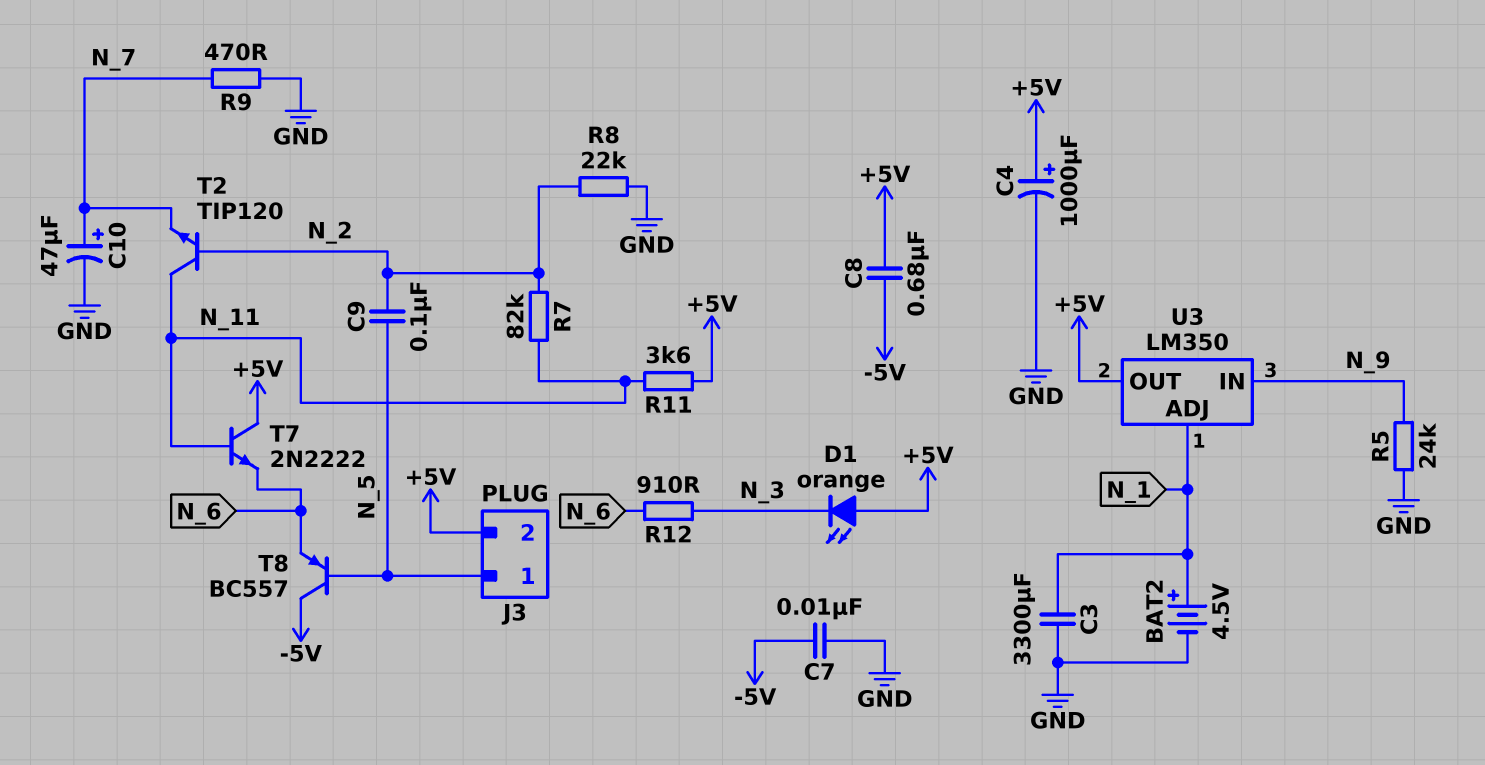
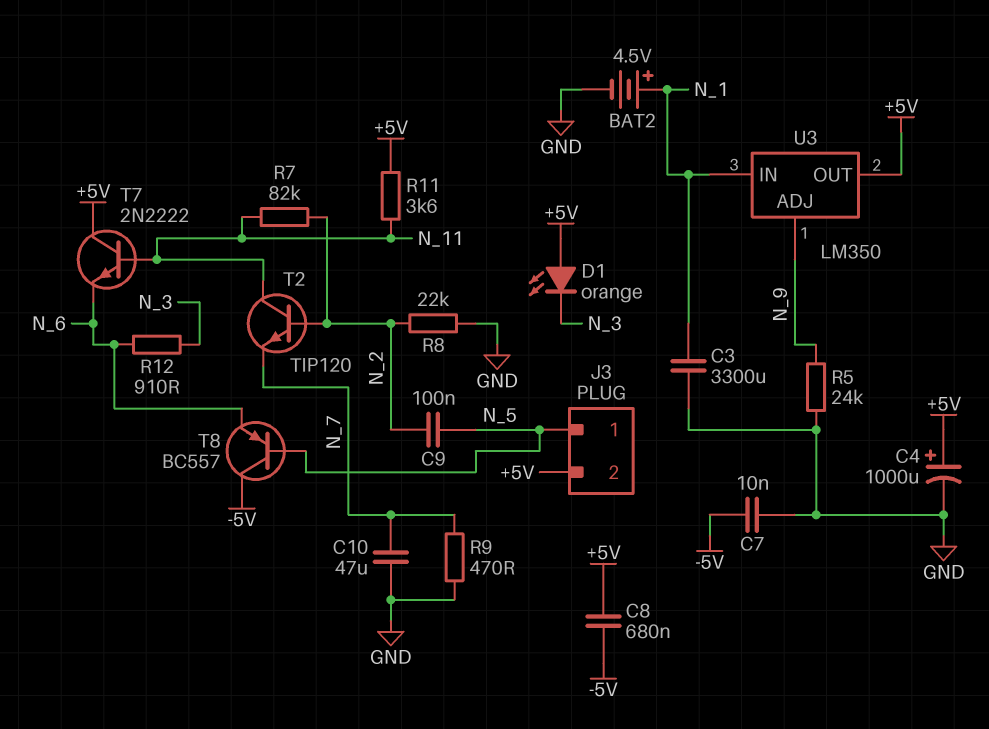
C10: 47uF (plus N_7, minus GND) -> 47uF (GND, N_7)
U3 pin ADJ: N_1 -> N_9
U3 pin IN: N_9 -> N_1

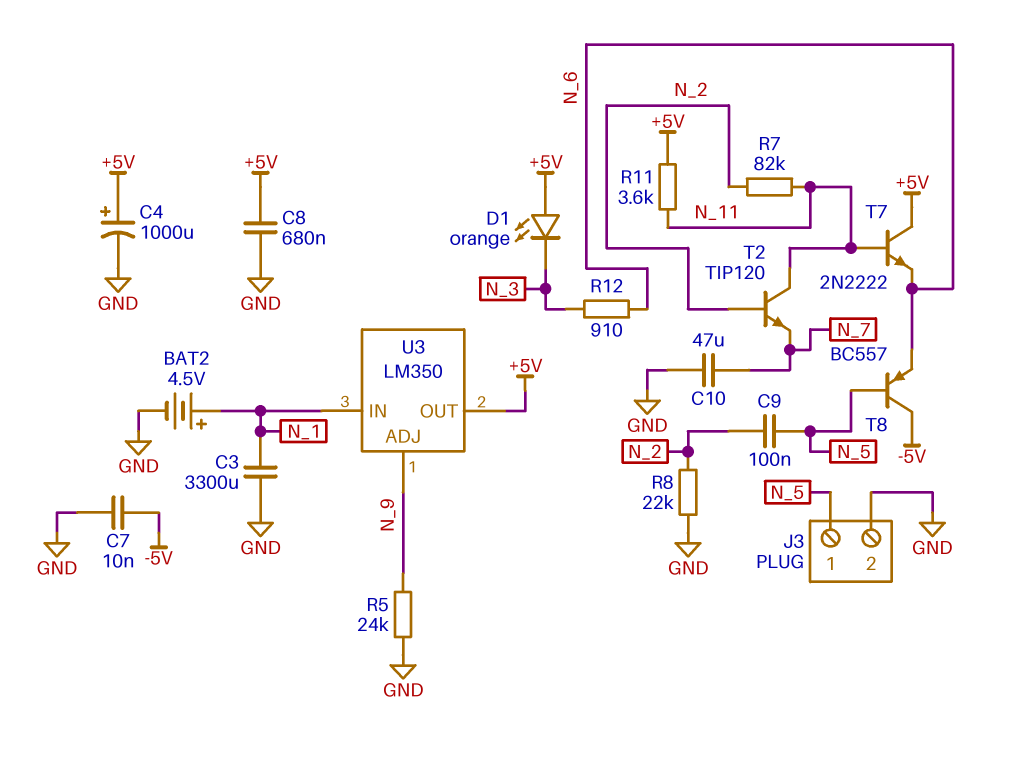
C8: 680nF (+5V, -5V) -> 680nF (+5V, GND)
J3 pin 2: +5V -> GND
R9: 470 (GND, N_7) -> none

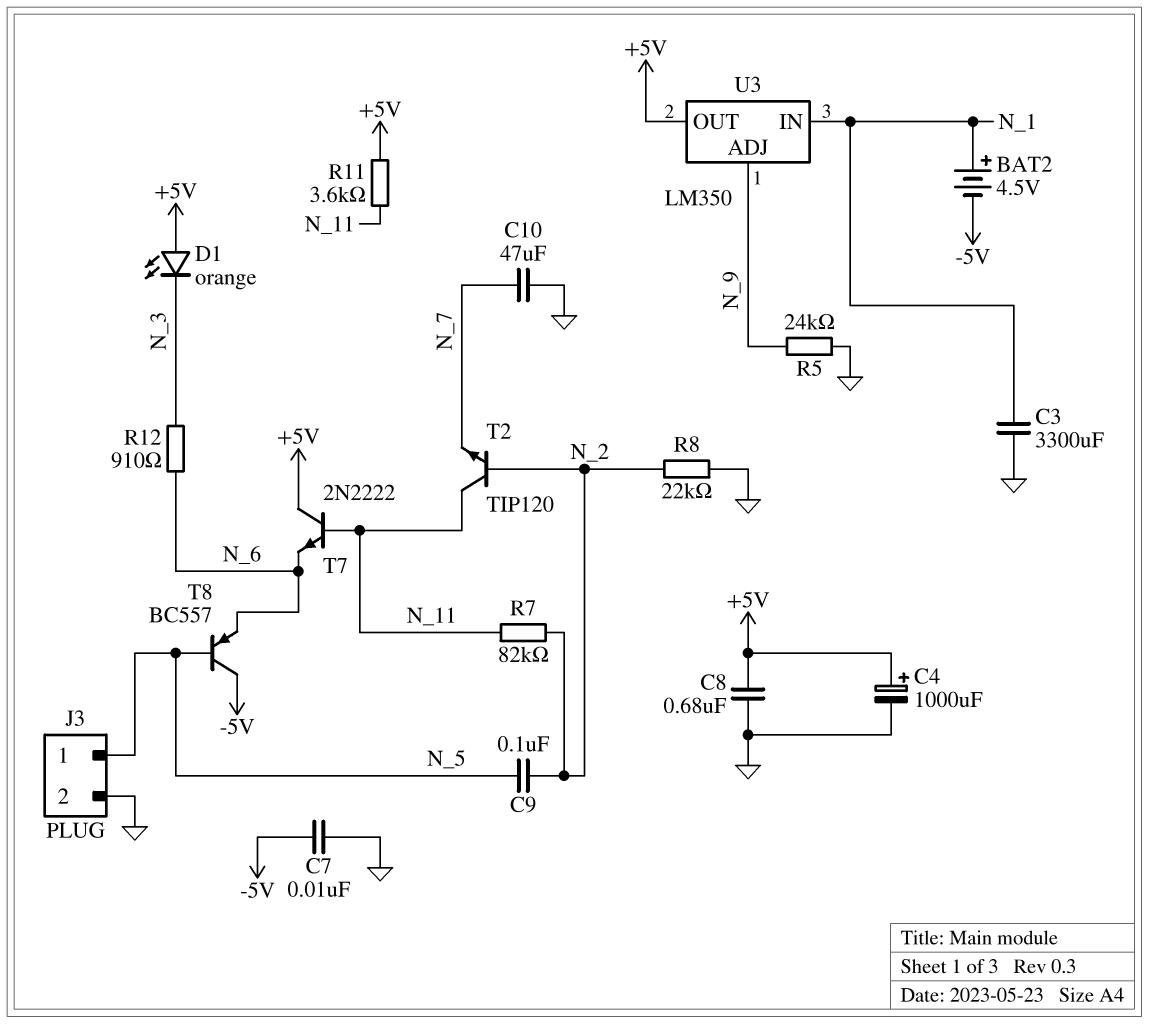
BAT2: 4.5V (plus N_1, minus GND) -> 4.5V (plus N_1, minus -5V)

